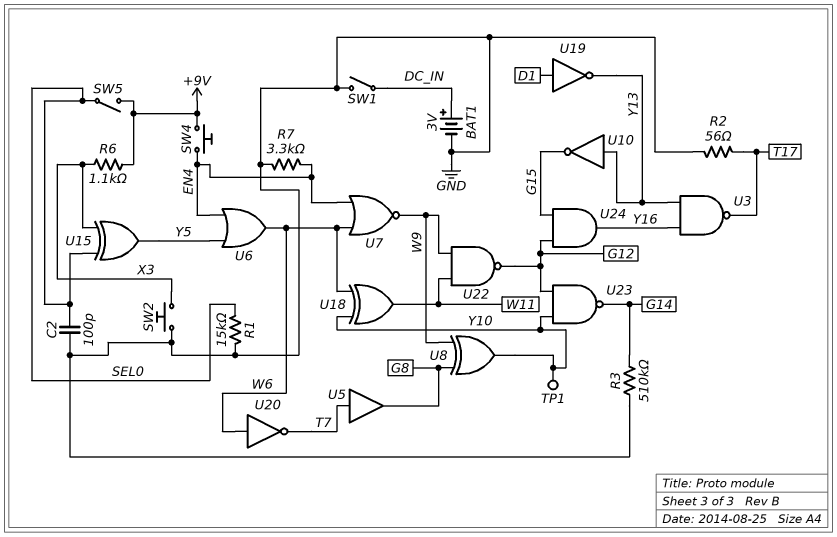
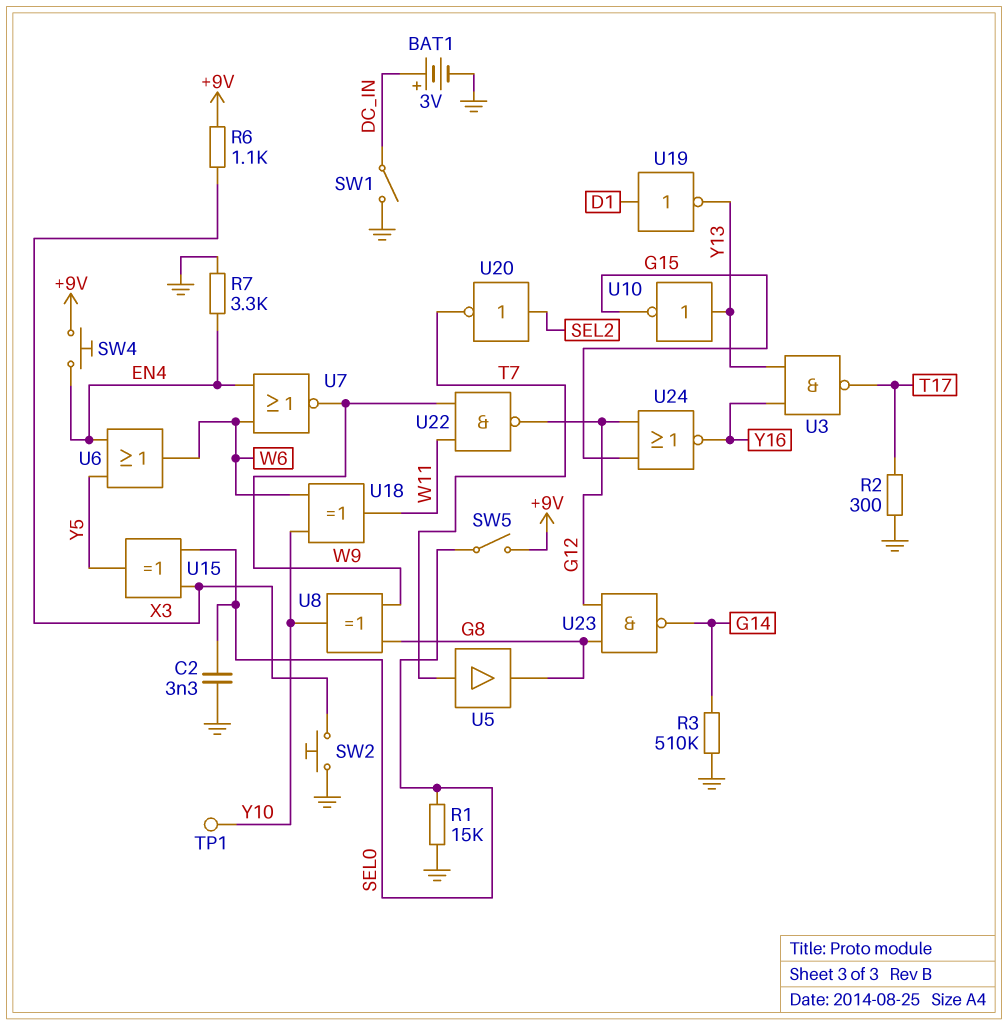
C2: 100pF (GND, SEL0) -> 3.3nF (GND, SEL0)
R2: 56 (GND, T17) -> 300 (GND, T17)
U20: NOT (in W6, out T7) -> NOT (in SEL2, out T7)
U23: NAND (in G12, in Y10, out G14) -> NAND (in G8, in G12, out G14)
U24: AND (in G12, in G15, out Y16) -> NOR (in G12, in G15, out Y16)

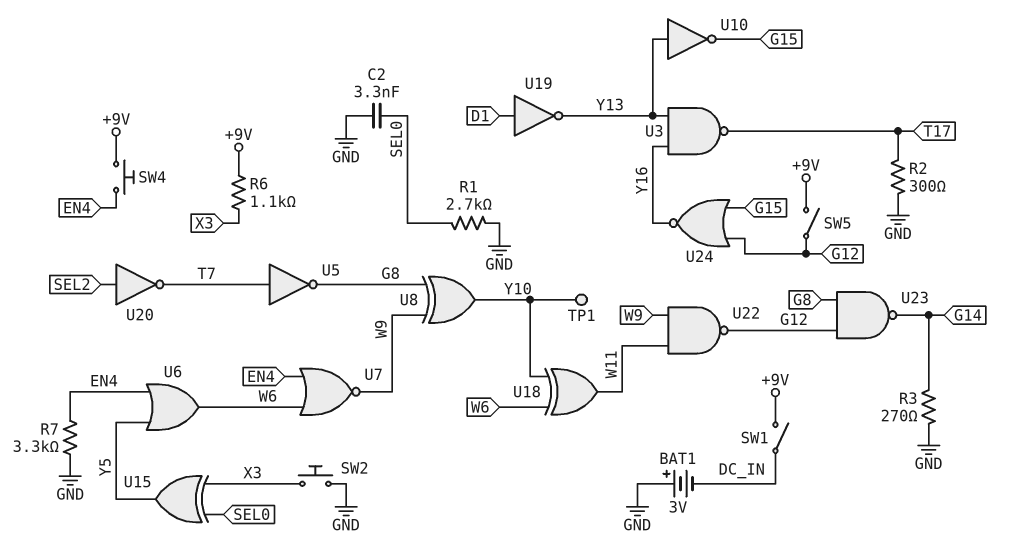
BAT1: 3V (plus DC_IN, minus GND) -> 3V (plus GND, minus DC_IN)
R1: 15k (GND, SEL0) -> 2.7k (GND, SEL0)
R3: 510k (G14, GND) -> 270 (G14, GND)
SW1: switch (DC_IN, GND) -> switch (+9V, DC_IN)
SW5: switch (+9V, SEL0) -> switch (+9V, G12)
U5: buffer (in T7, out G8) -> NOT (in T7, out G8)

